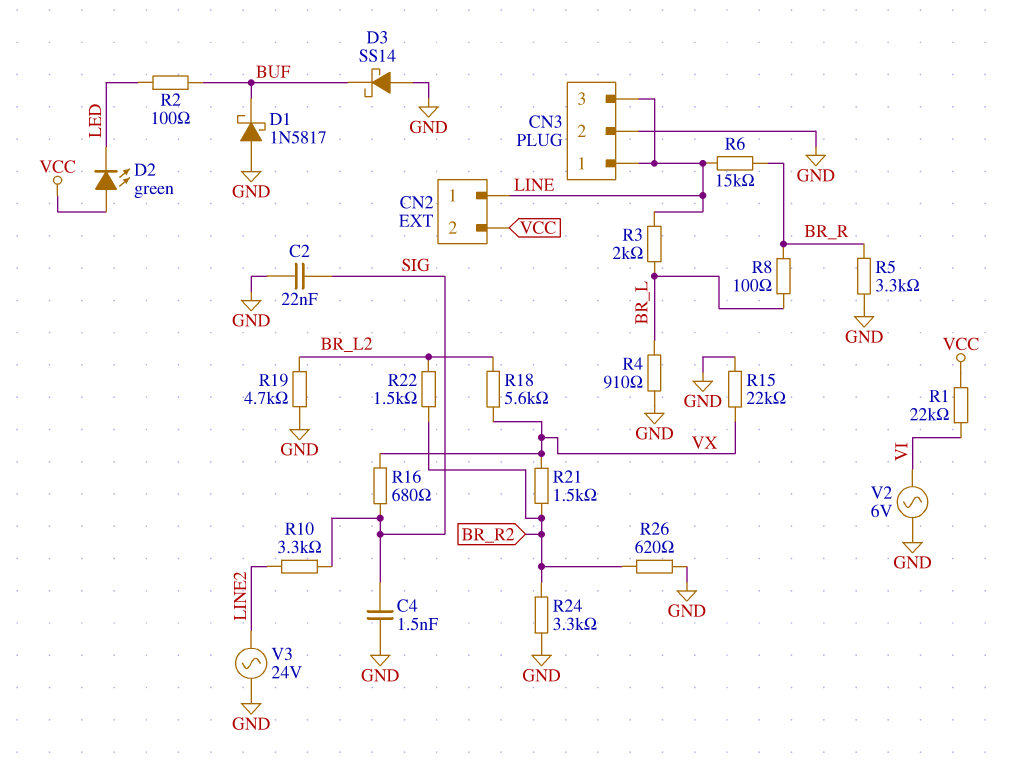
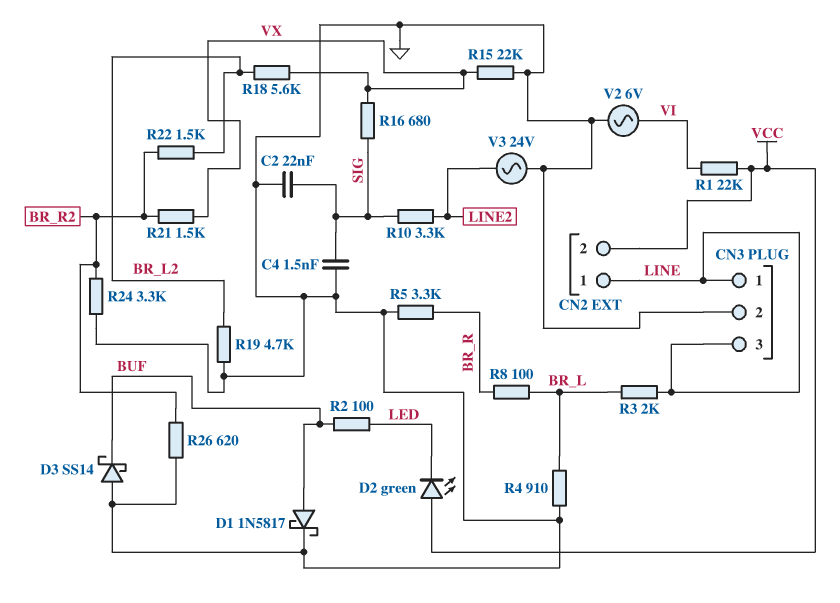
D1: schottky 1N5817 (A GND, K BUF) -> schottky 1N5817 (A BUF, K GND)
R6: 15k (BR_R, LINE) -> none

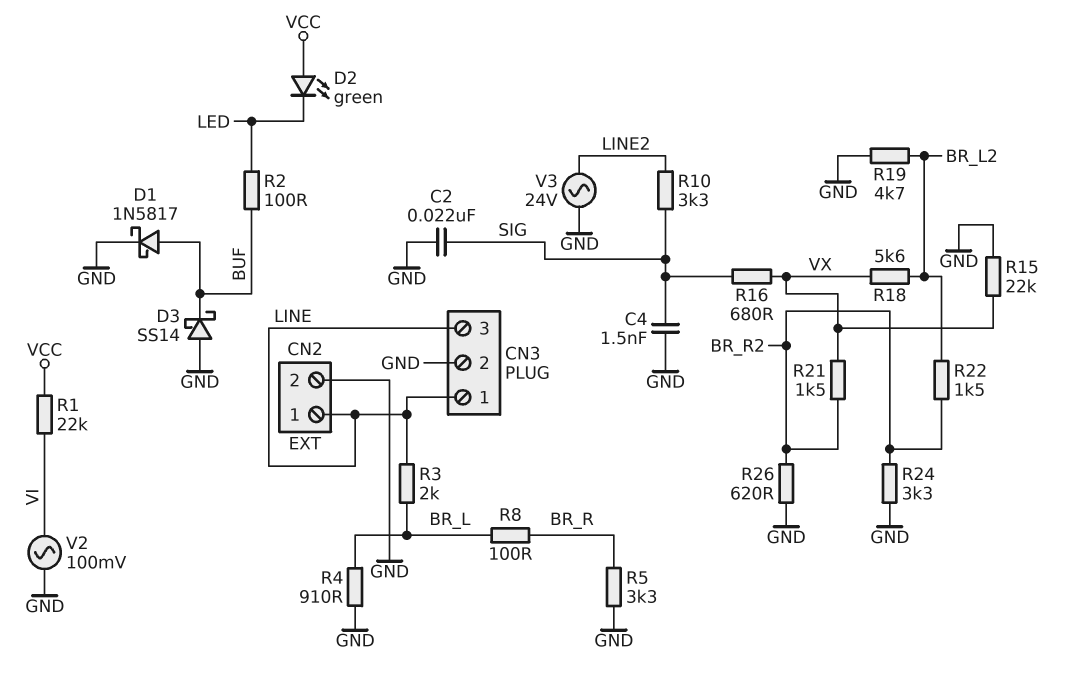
CN2 pin 2: VCC -> GND
V2: AC 6V (GND, VI) -> AC 100mV (GND, VI)

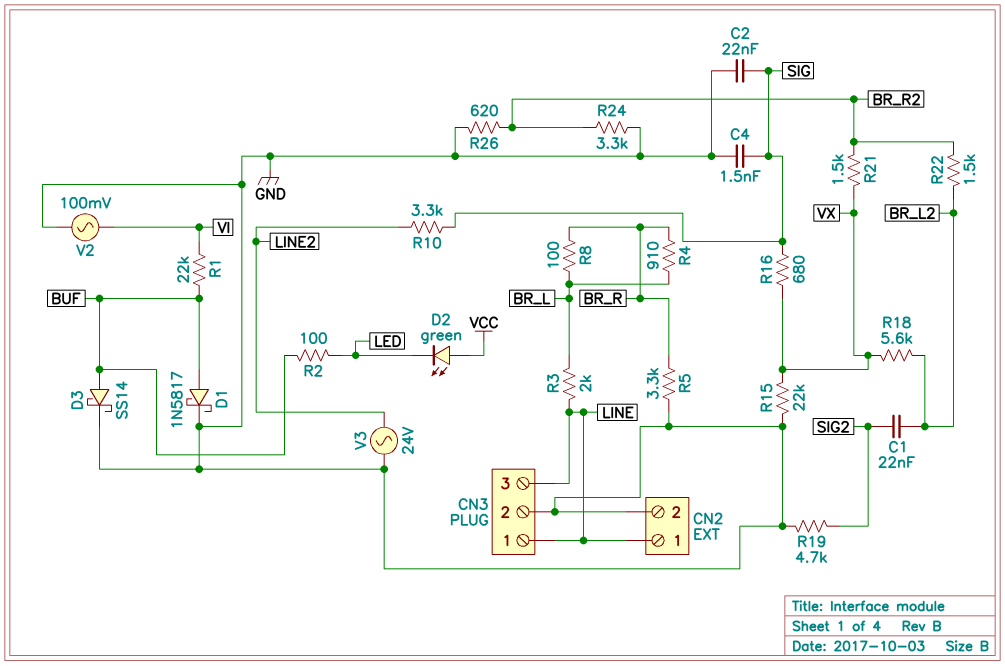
C1: none -> 22nF (BR_L2, SIG2)
D3: schottky SS14 (A GND, K BUF) -> schottky SS14 (A BUF, K GND)
R1: 22k (VCC, VI) -> 22k (BUF, VI)
R4: 910 (BR_L, GND) -> 910 (BR_L, BR_R)
R19: 4.7k (BR_L2, GND) -> 4.7k (GND, SIG2)

